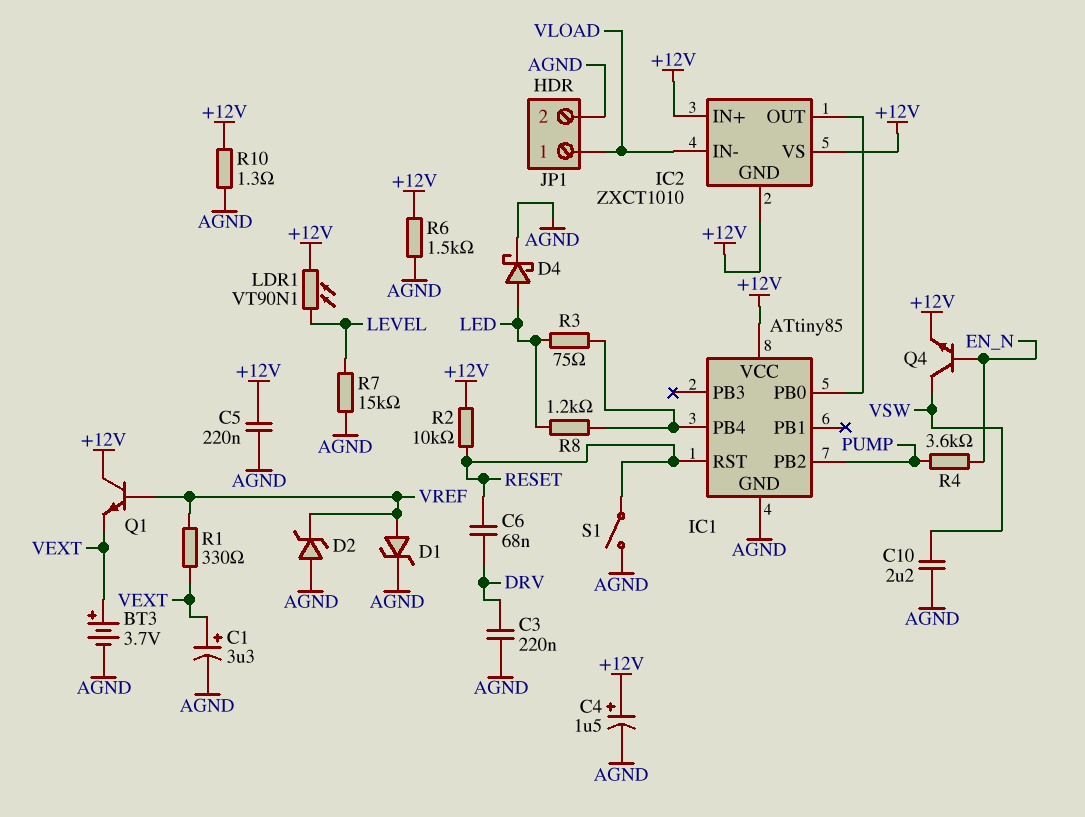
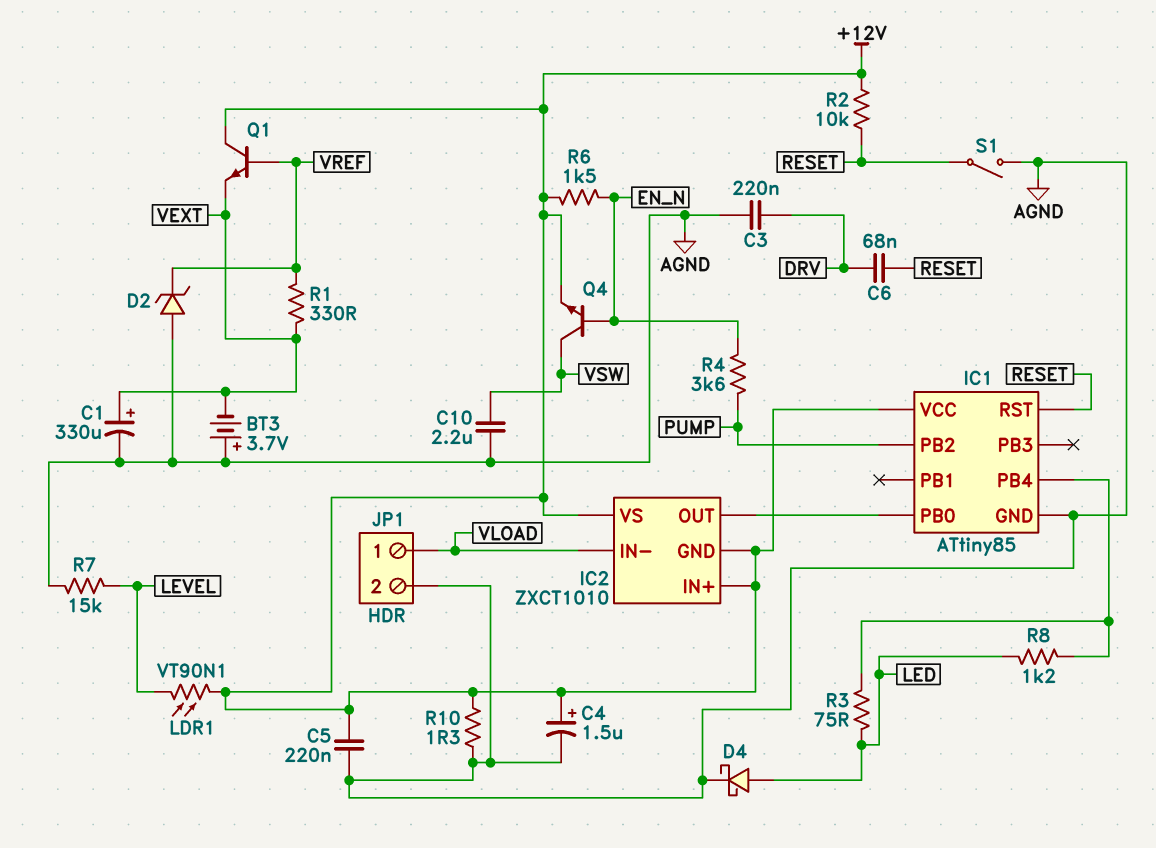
BT3: 3.7V (plus VEXT, minus AGND) -> 3.7V (plus AGND, minus VEXT)
C1: 3.3uF (plus VEXT, minus AGND) -> 330uF (plus VEXT, minus AGND)
D1: zener (A VREF, K AGND) -> none
R6: 1.5k (+12V, AGND) -> 1.5k (+12V, EN_N)

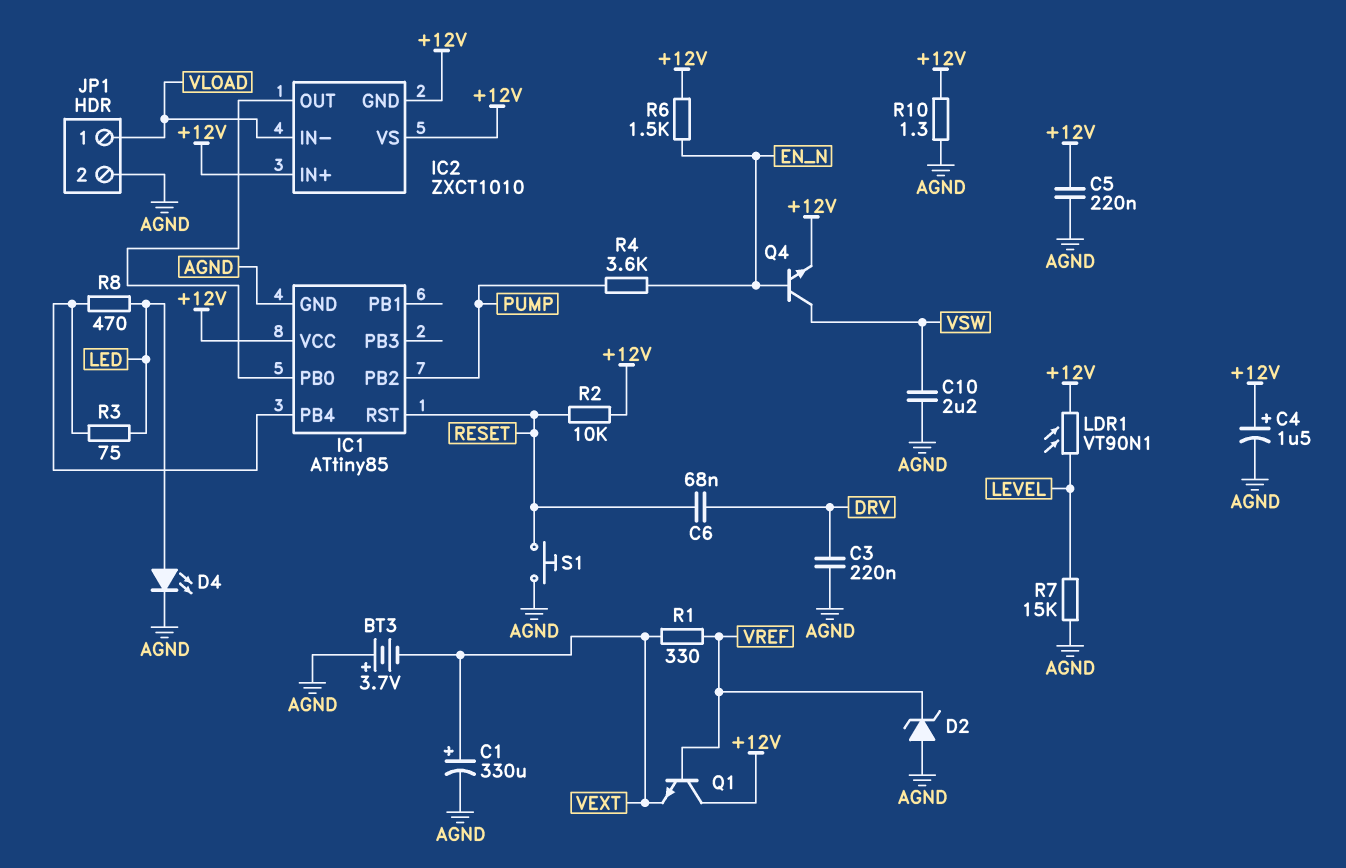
D4: schottky (A LED, K AGND) -> LED (A LED, K AGND)
R8: 1.2k (IC1/PB4, LED) -> 470 (IC1/PB4, LED)
S1: switch (AGND, RESET) -> button (AGND, RESET)

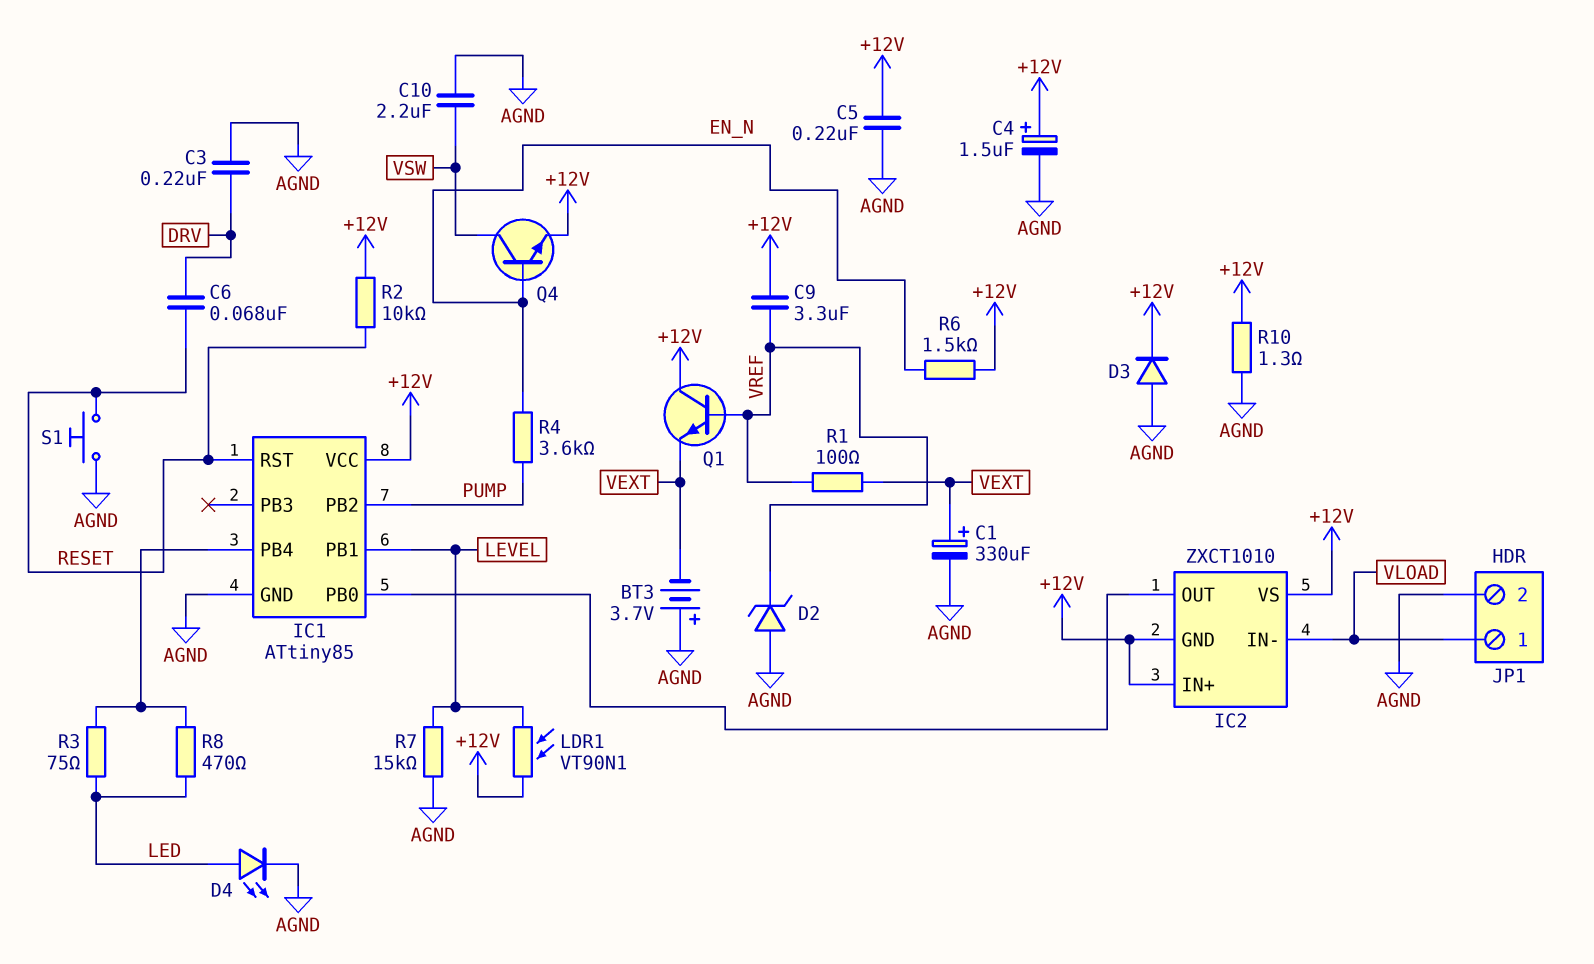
C9: none -> 3.3uF (+12V, VREF)
D3: none -> diode (A AGND, K +12V)
IC1 pin PB1: none -> LEVEL
R1: 330 (VEXT, VREF) -> 100 (VEXT, VREF)

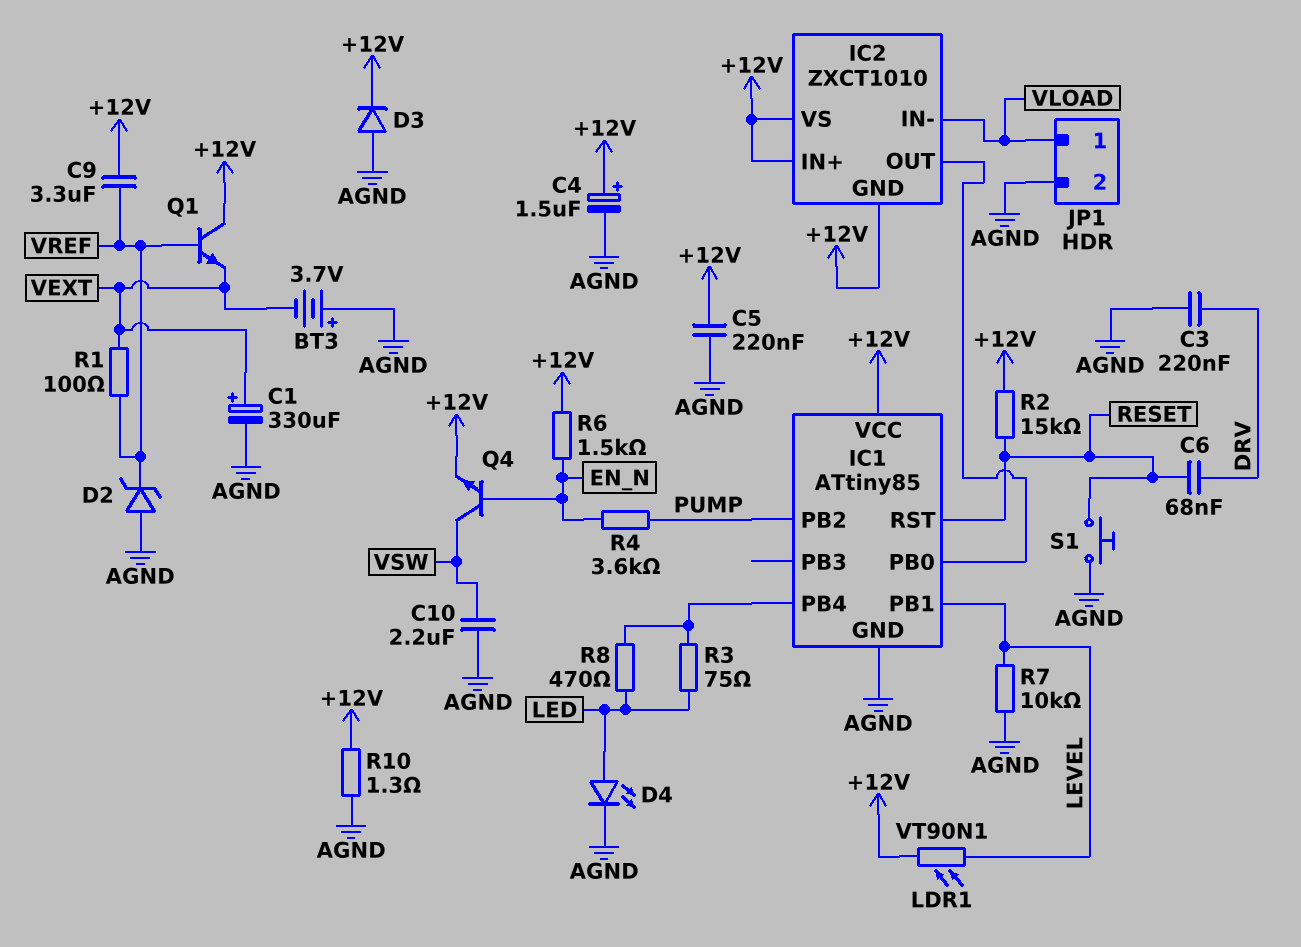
R2: 10k (+12V, RESET) -> 15k (+12V, RESET)
R7: 15k (AGND, LEVEL) -> 10k (AGND, LEVEL)

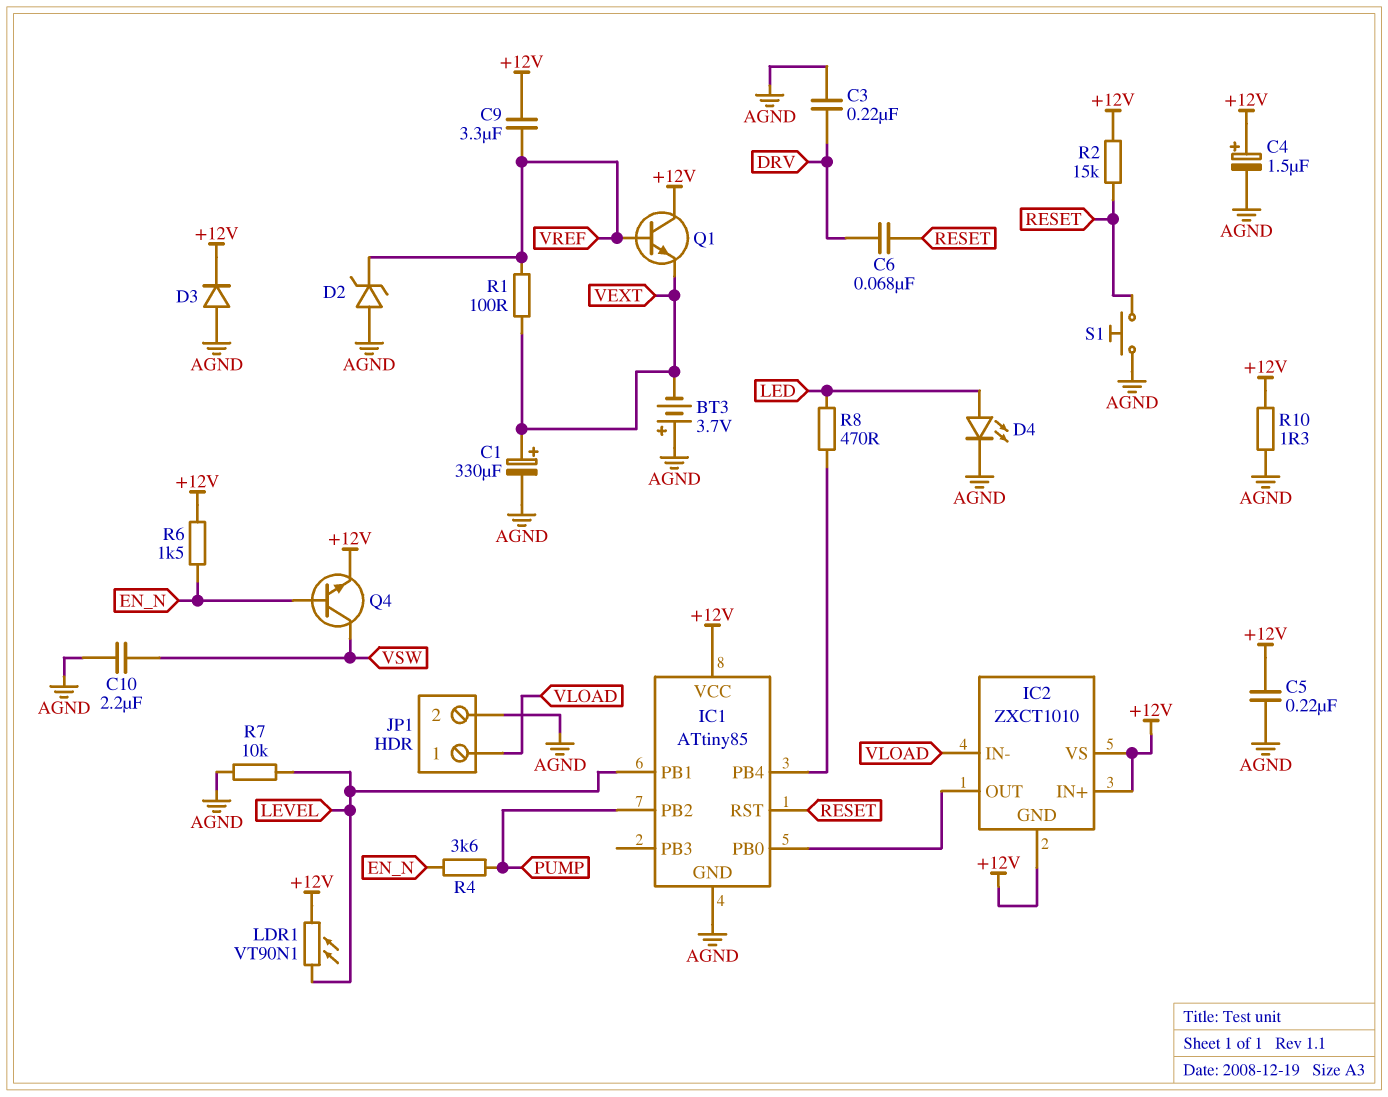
R3: 75 (IC1/PB4, LED) -> none

